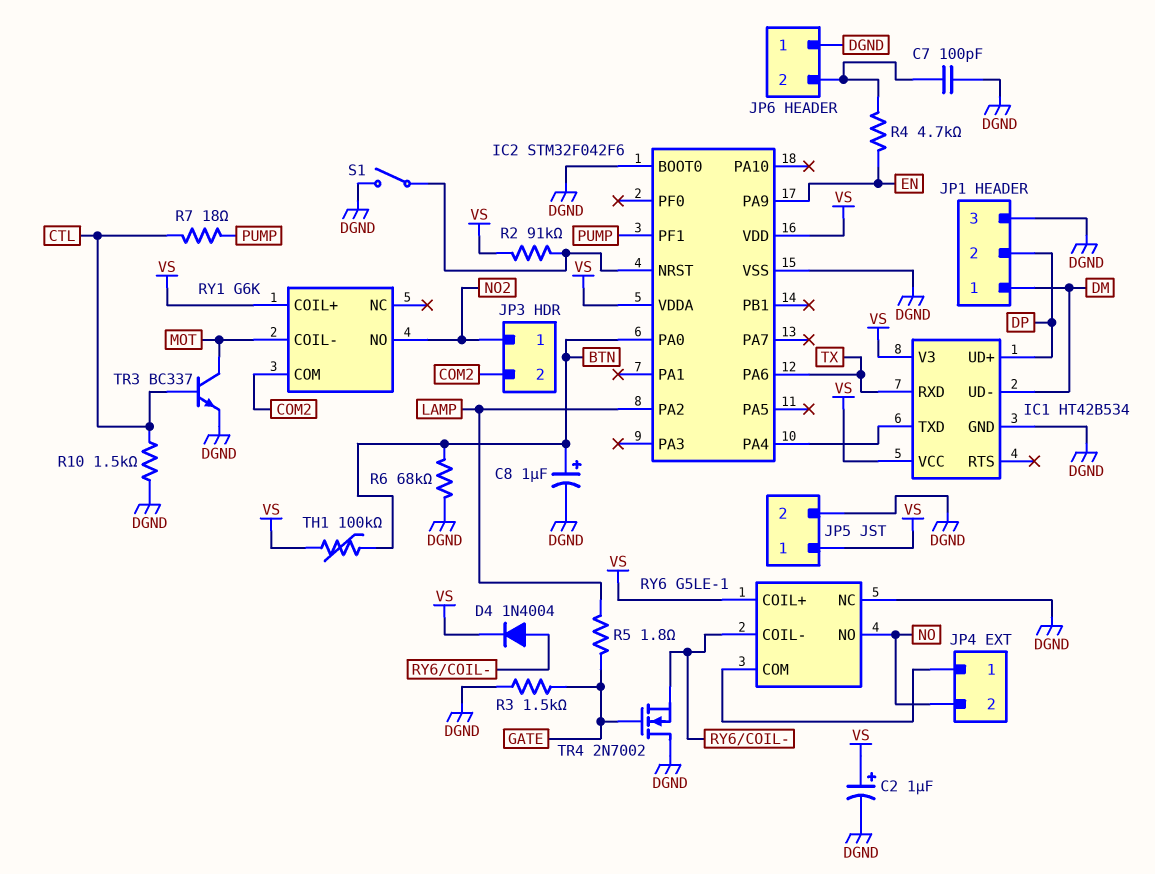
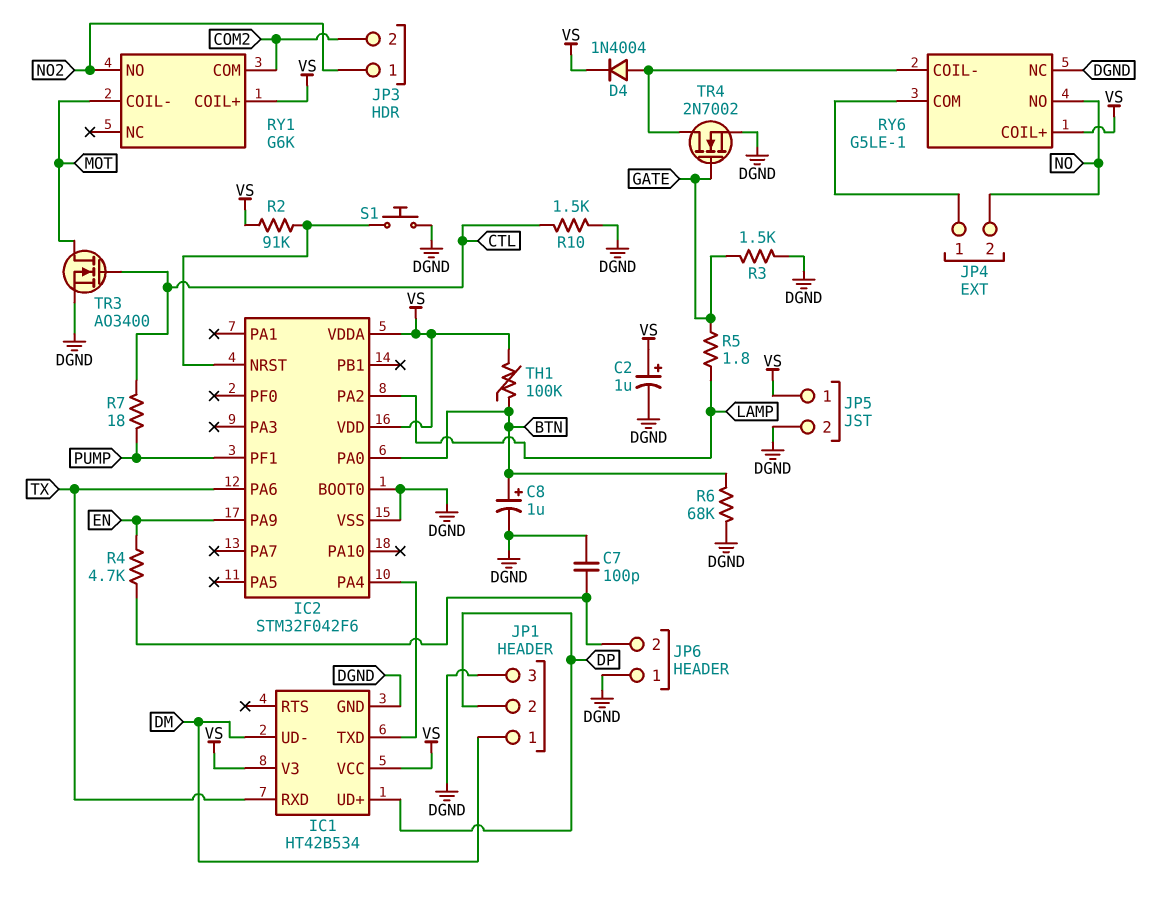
S1: switch (DGND, IC2/NRST) -> button (DGND, IC2/NRST)
TR3: NPN BC337 (B CTL, C MOT, E DGND) -> NMOS AO3400 (G CTL, D MOT, S DGND)
TR4: NMOS 2N7002 (G GATE, D DGND, S RY6/COIL-) -> NMOS 2N7002 (G GATE, D RY6/COIL-, S DGND)

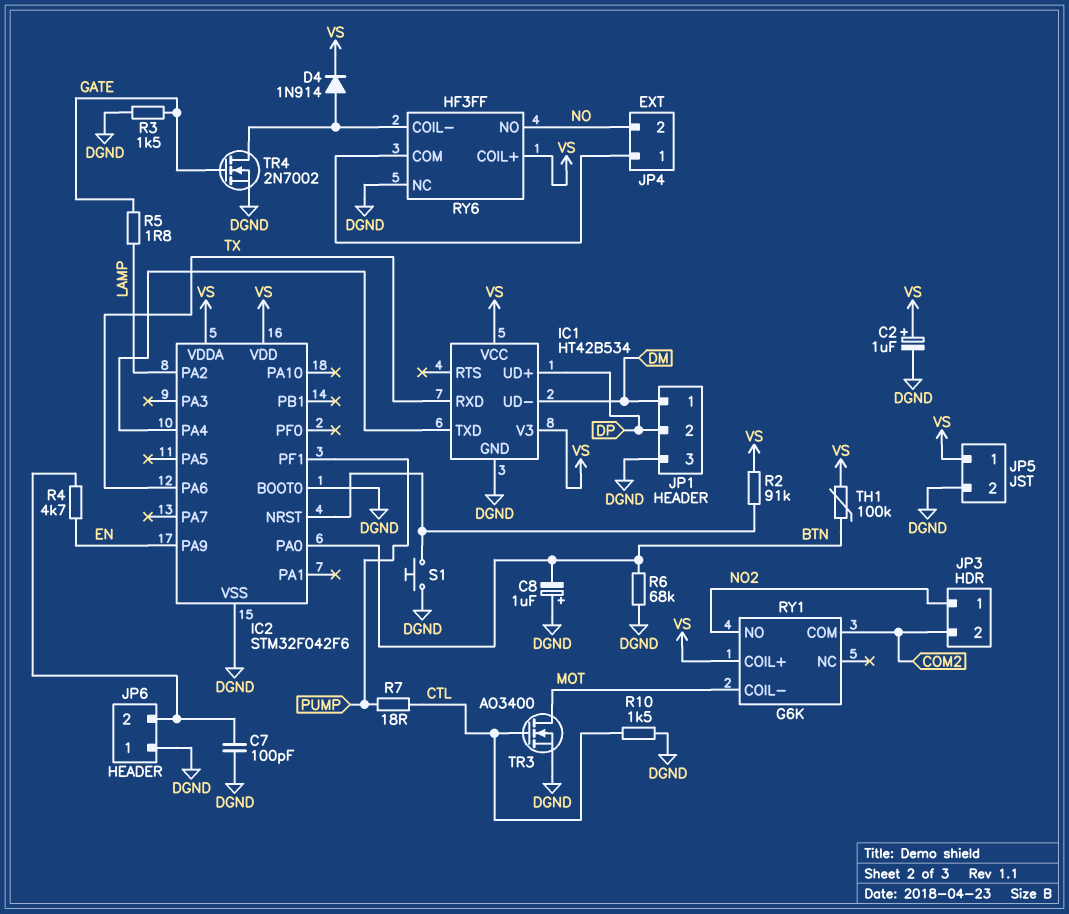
C8: 1uF (plus BTN, minus DGND) -> 1uF (plus DGND, minus BTN)
D4: diode 1N4004 (A RY6/COIL-, K VS) -> diode 1N914 (A RY6/COIL-, K VS)
RY6: G5LE-1 -> HF3FF

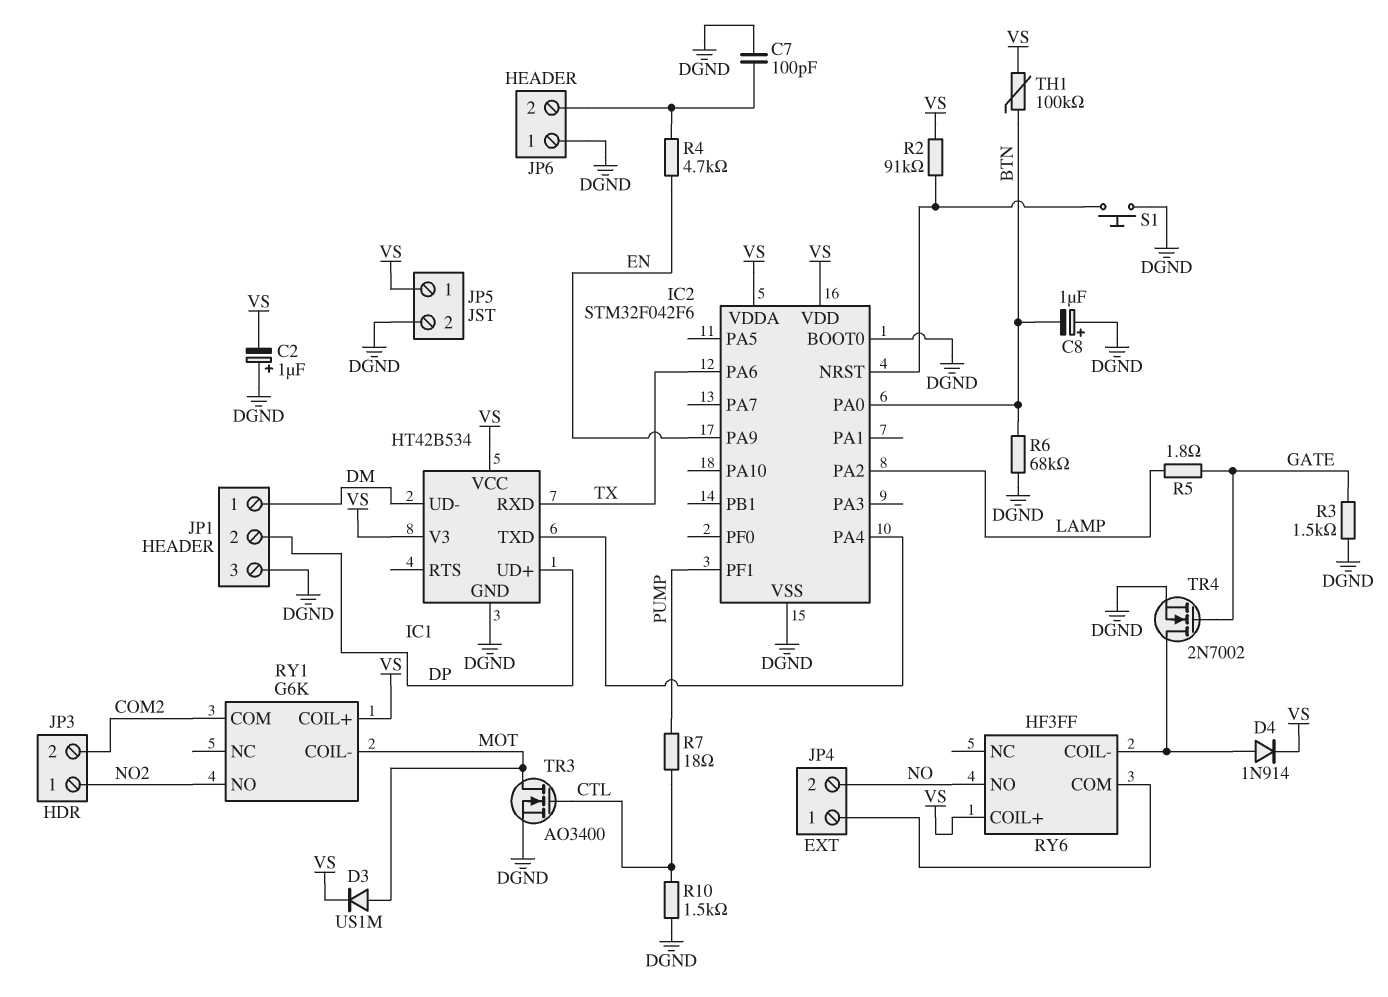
C2: 1uF (plus VS, minus DGND) -> 1uF (plus DGND, minus VS)
D3: none -> diode US1M (A MOT, K VS)
RY6 pin NC: DGND -> none

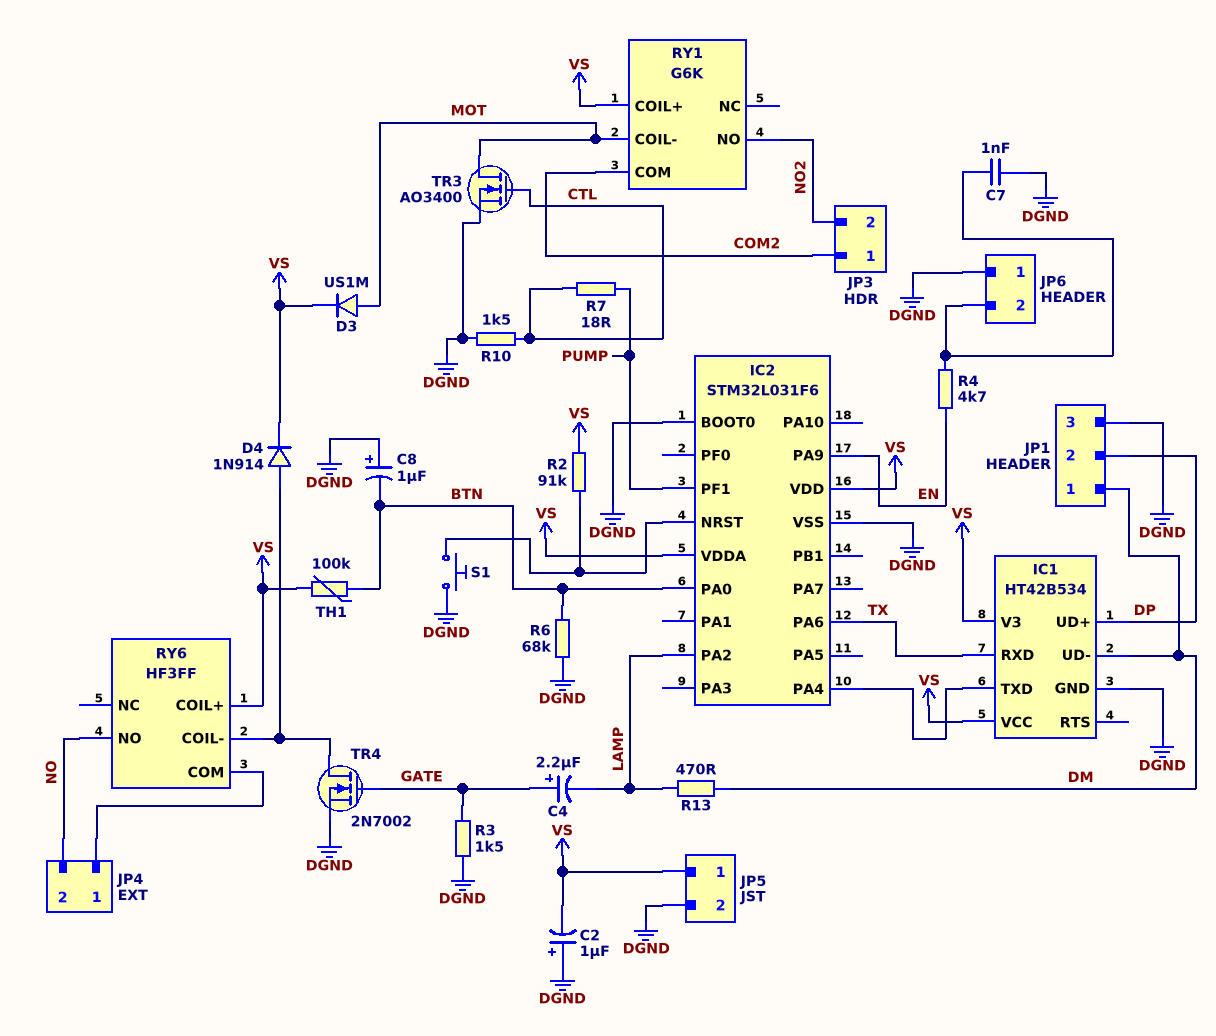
C4: none -> 2.2uF (plus GATE, minus LAMP)
C7: 100pF (DGND, JP6/2) -> 1nF (DGND, JP6/2)
IC2: STM32F042F6 -> STM32L031F6
JP3 pin 1: NO2 -> COM2
JP3 pin 2: COM2 -> NO2
R5: 1.8 (GATE, LAMP) -> none
R13: none -> 470 (DM, LAMP)

